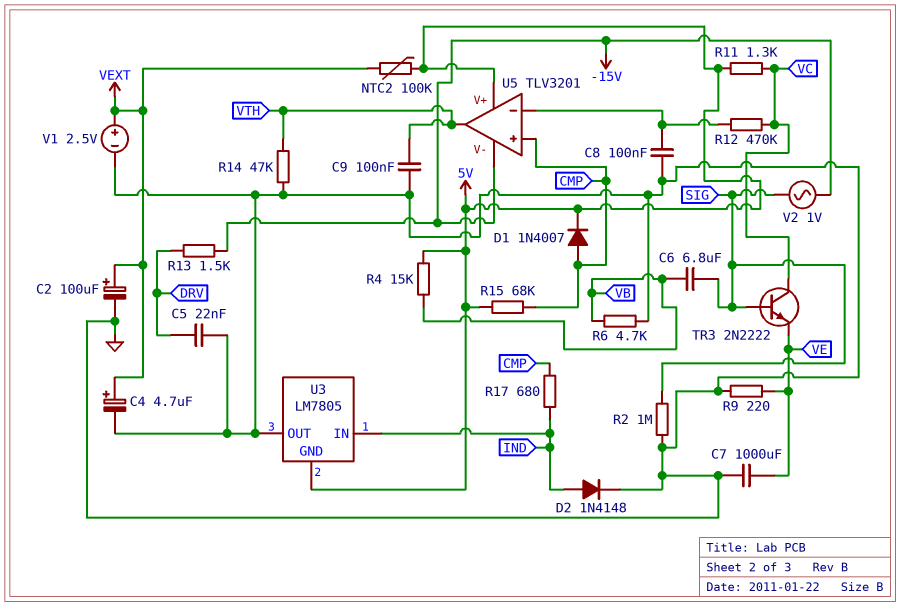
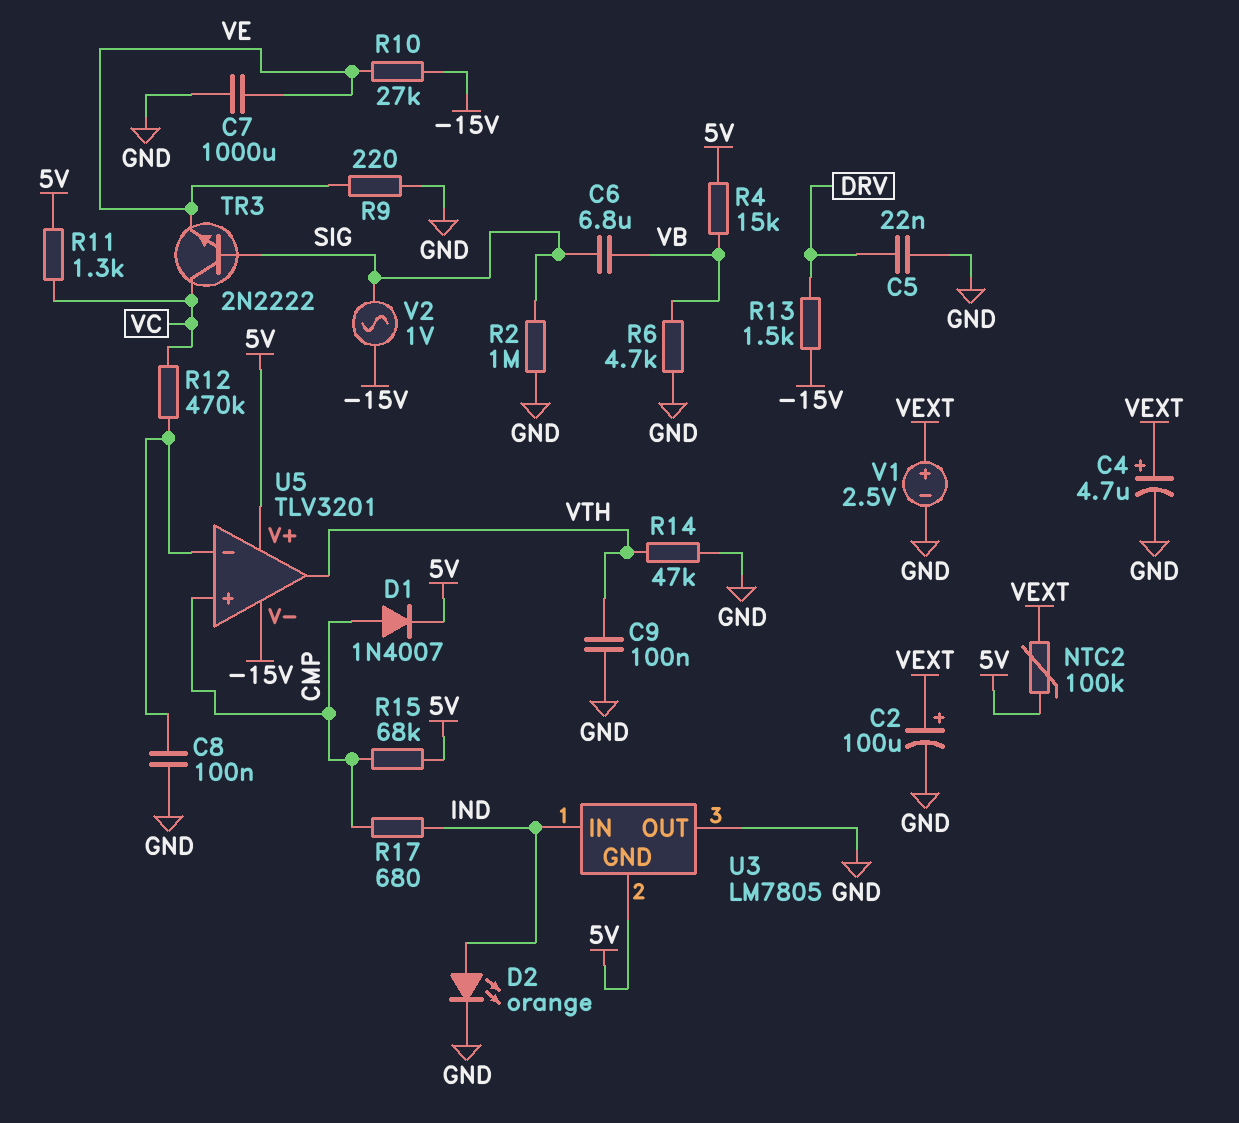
D2: diode 1N4148 (A IND, K GND) -> LED orange (A IND, K GND)
R10: none -> 27k (-15V, VE)

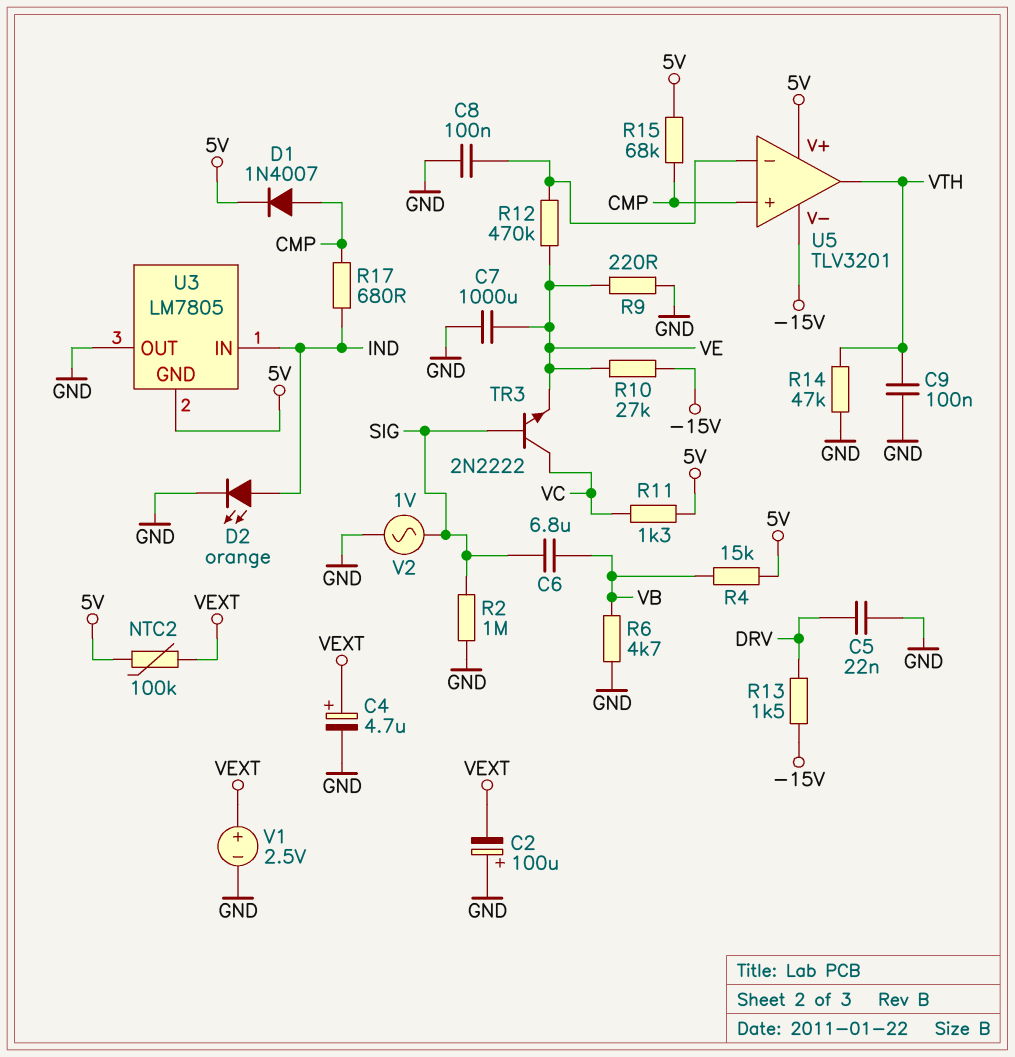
C2: 100uF (plus VEXT, minus GND) -> 100uF (plus GND, minus VEXT)
R12: 470k (U5/in-, VC) -> 470k (U5/in-, VE)
V2: AC 1V (-15V, SIG) -> AC 1V (GND, SIG)

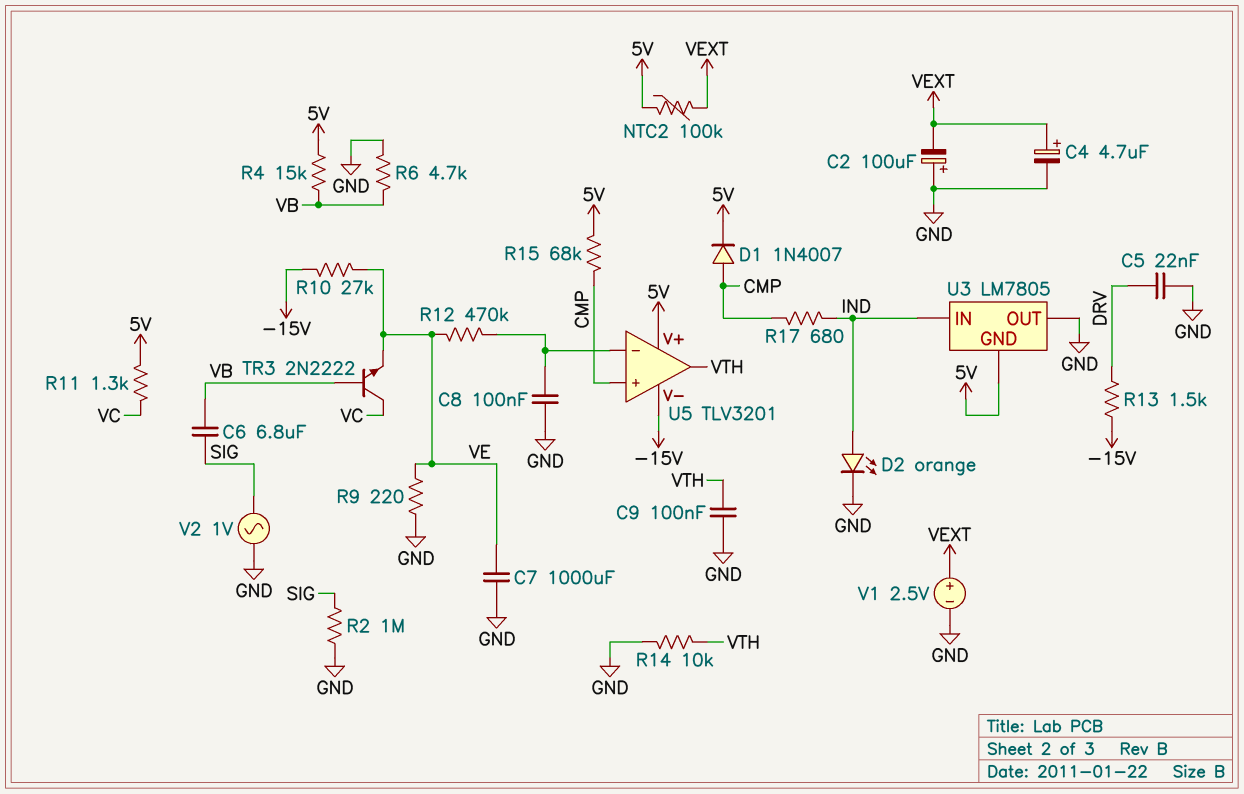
R14: 47k (GND, VTH) -> 10k (GND, VTH)
TR3: NPN 2N2222 (B SIG, C VC, E VE) -> NPN 2N2222 (B VB, C VC, E VE)

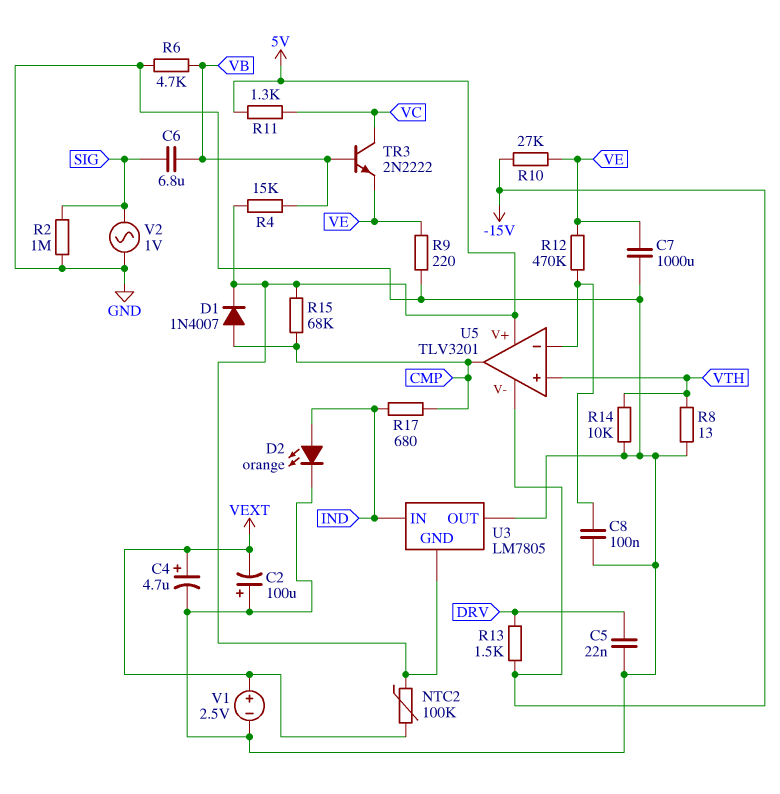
C9: 100nF (GND, VTH) -> none
R8: none -> 13 (GND, VTH)
U5 pin in+: CMP -> VTH
U5 pin out: VTH -> CMP

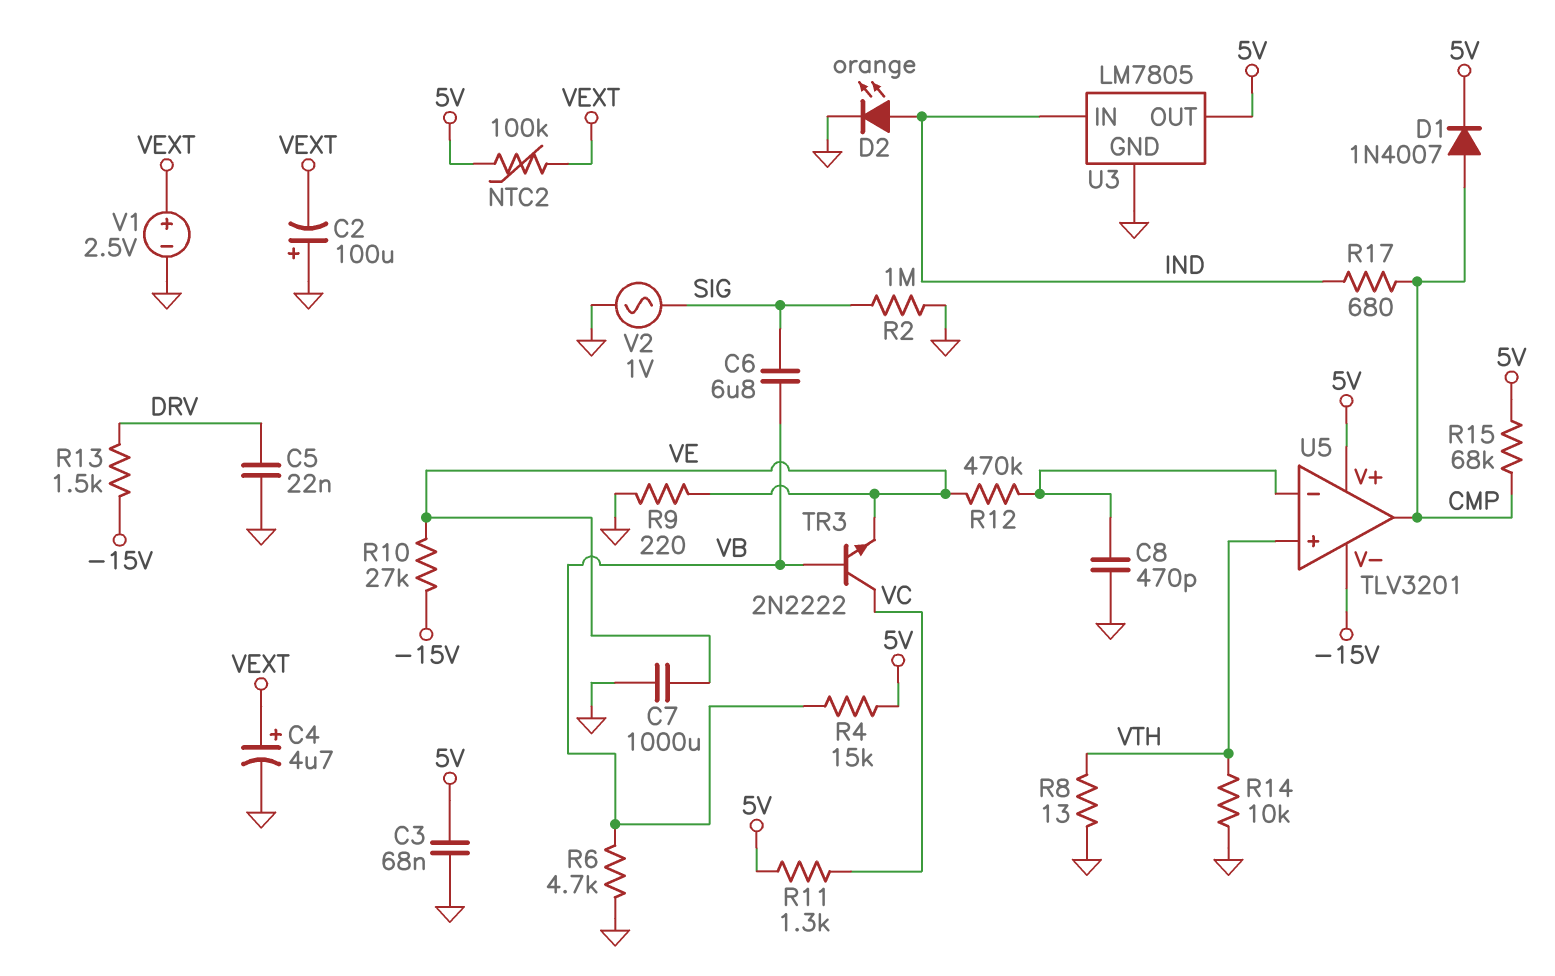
C3: none -> 68nF (5V, GND)
C8: 100nF (GND, U5/in-) -> 470pF (GND, U5/in-)
U3 pin GND: 5V -> GND
U3 pin OUT: GND -> 5V

